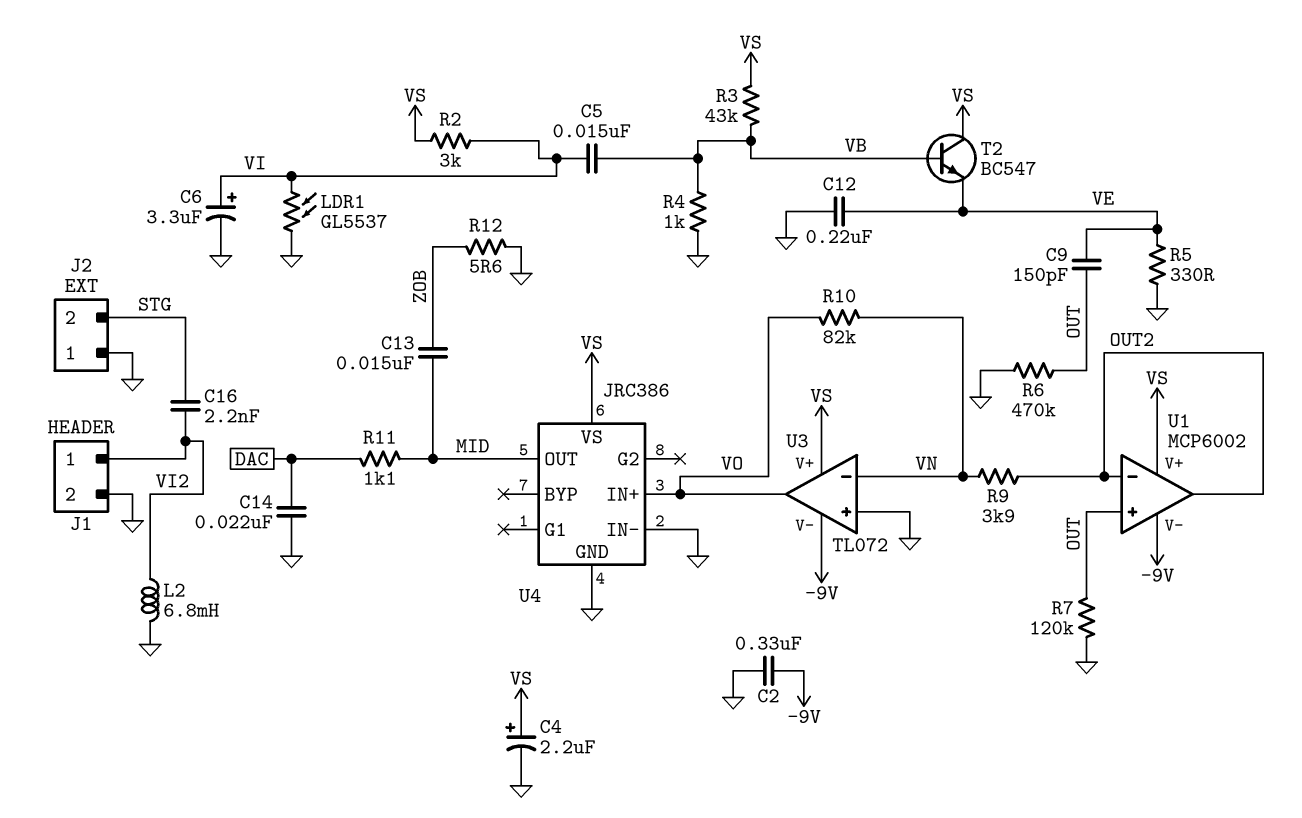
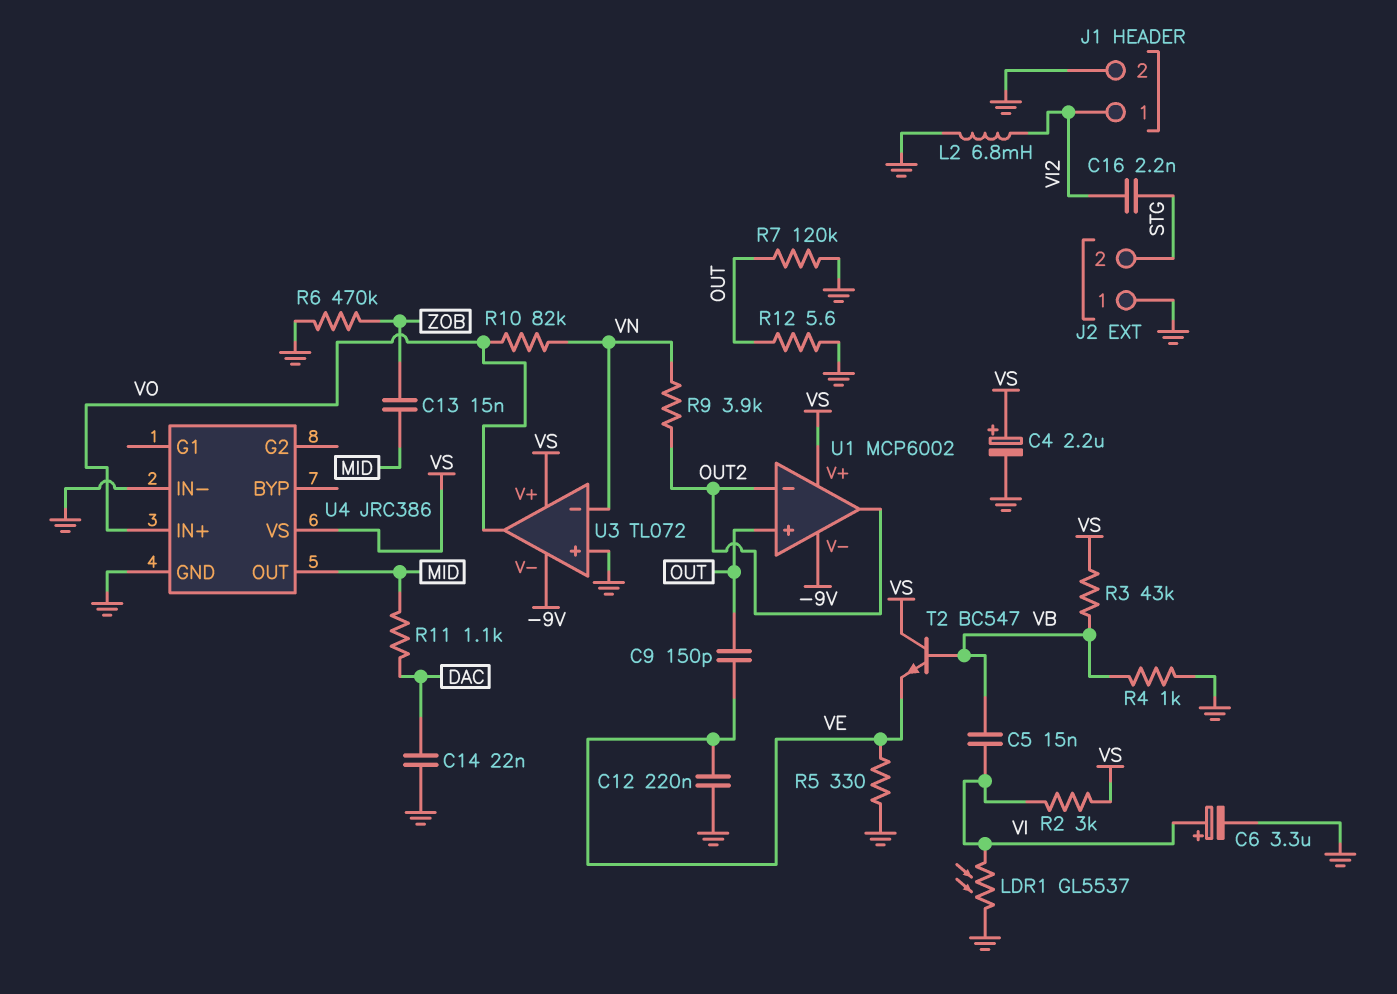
C2: 330nF (-9V, GND) -> none
R6: 470k (GND, OUT) -> 470k (GND, ZOB)
R12: 5.6 (GND, ZOB) -> 5.6 (GND, OUT)

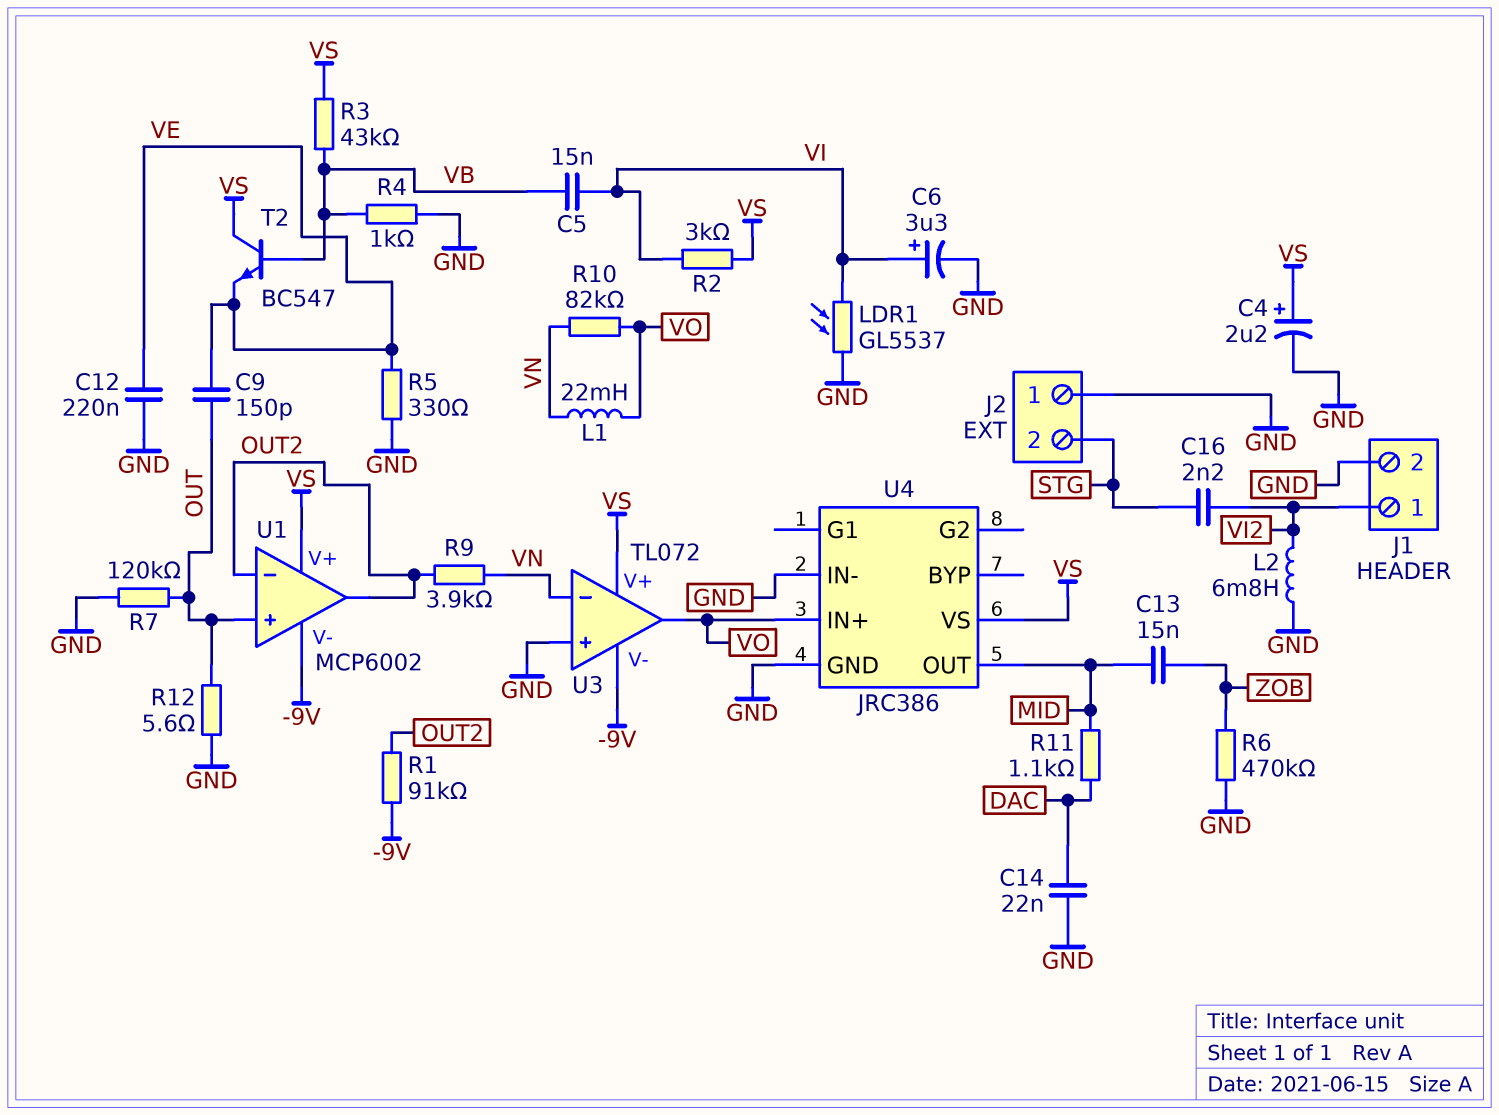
L1: none -> 22mH (VN, VO)
R1: none -> 91k (-9V, OUT2)

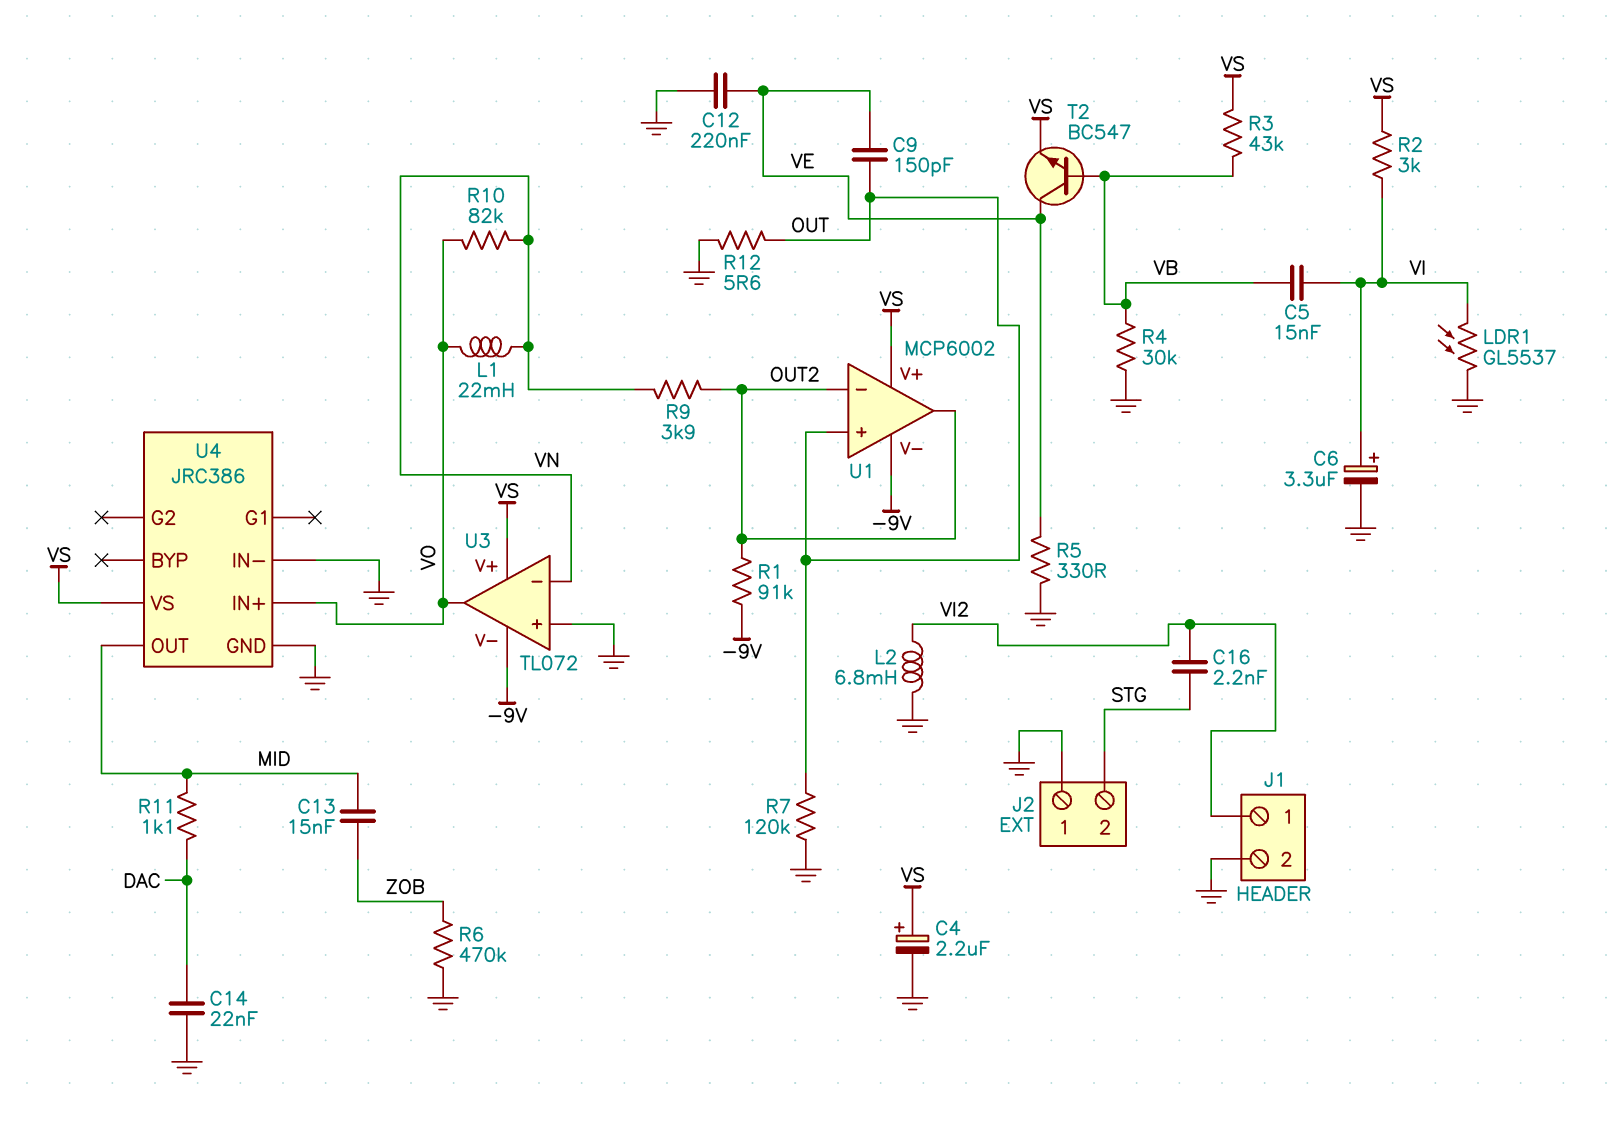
R4: 1k (GND, VB) -> 30k (GND, VB)
T2: NPN BC547 (B VB, C VS, E VE) -> NPN BC547 (B VB, C VE, E VS)

